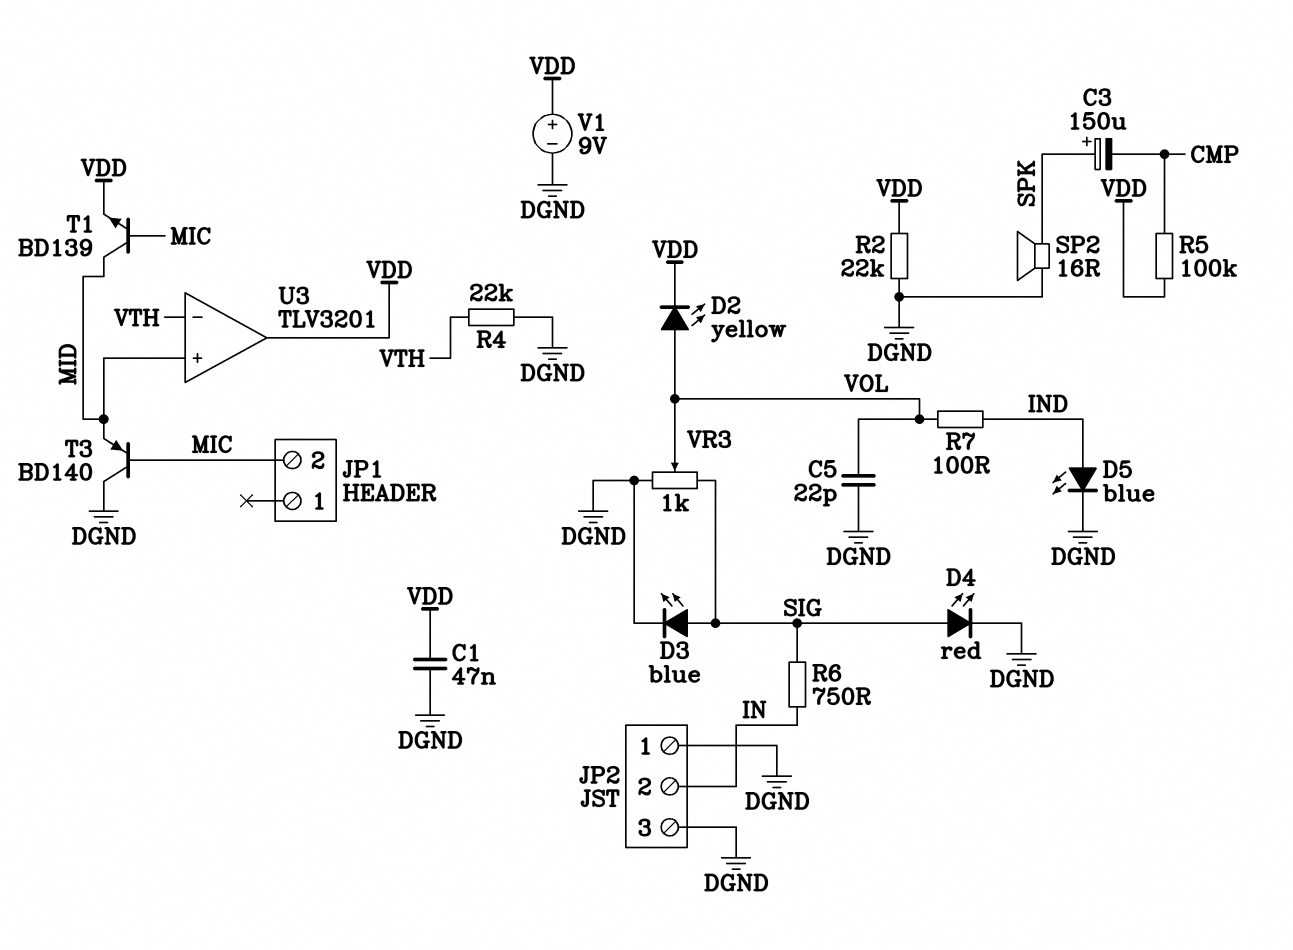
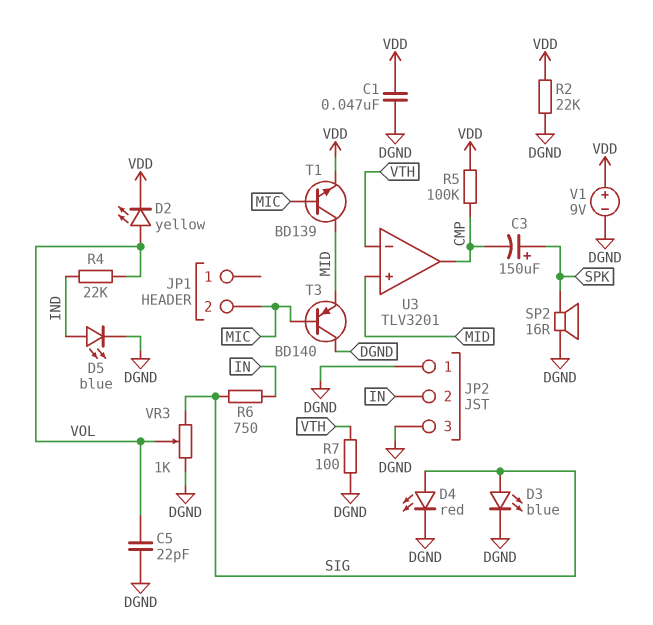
R4: 22k (DGND, VTH) -> 22k (IND, VOL)
R7: 100 (IND, VOL) -> 100 (DGND, VTH)
U3 pin out: VDD -> CMP

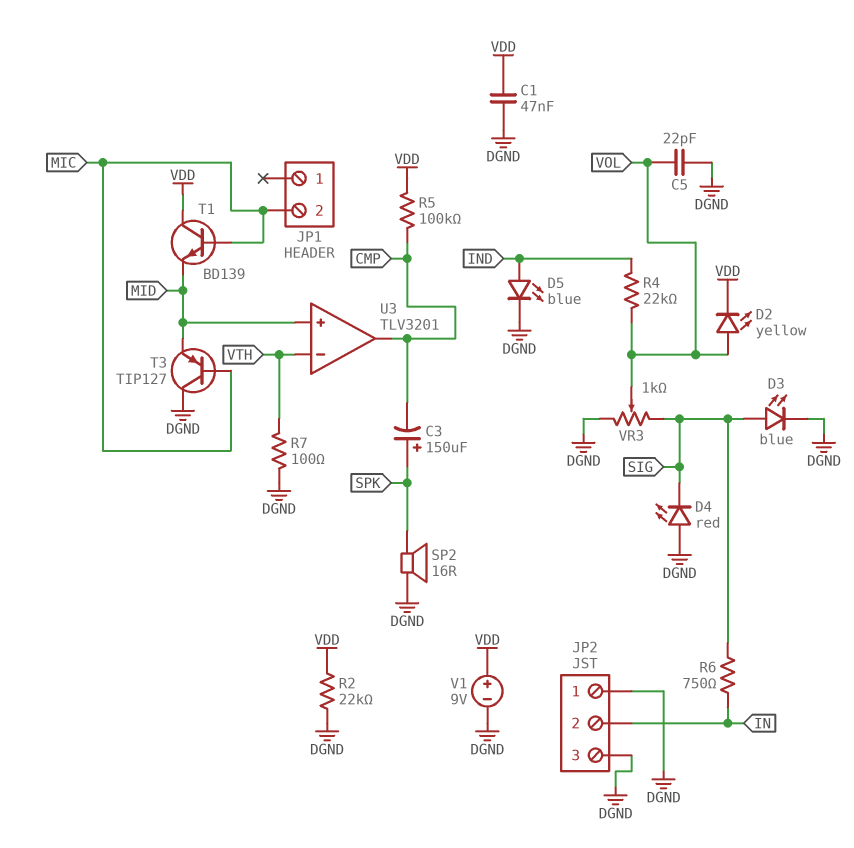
D4: LED red (A SIG, K DGND) -> LED red (A DGND, K SIG)
T1: NPN BD139 (B MIC, C MID, E VDD) -> NPN BD139 (B MIC, C VDD, E MID)
T3: PNP BD140 (B MIC, C DGND, E MID) -> PNP TIP127 (B MIC, C DGND, E MID)

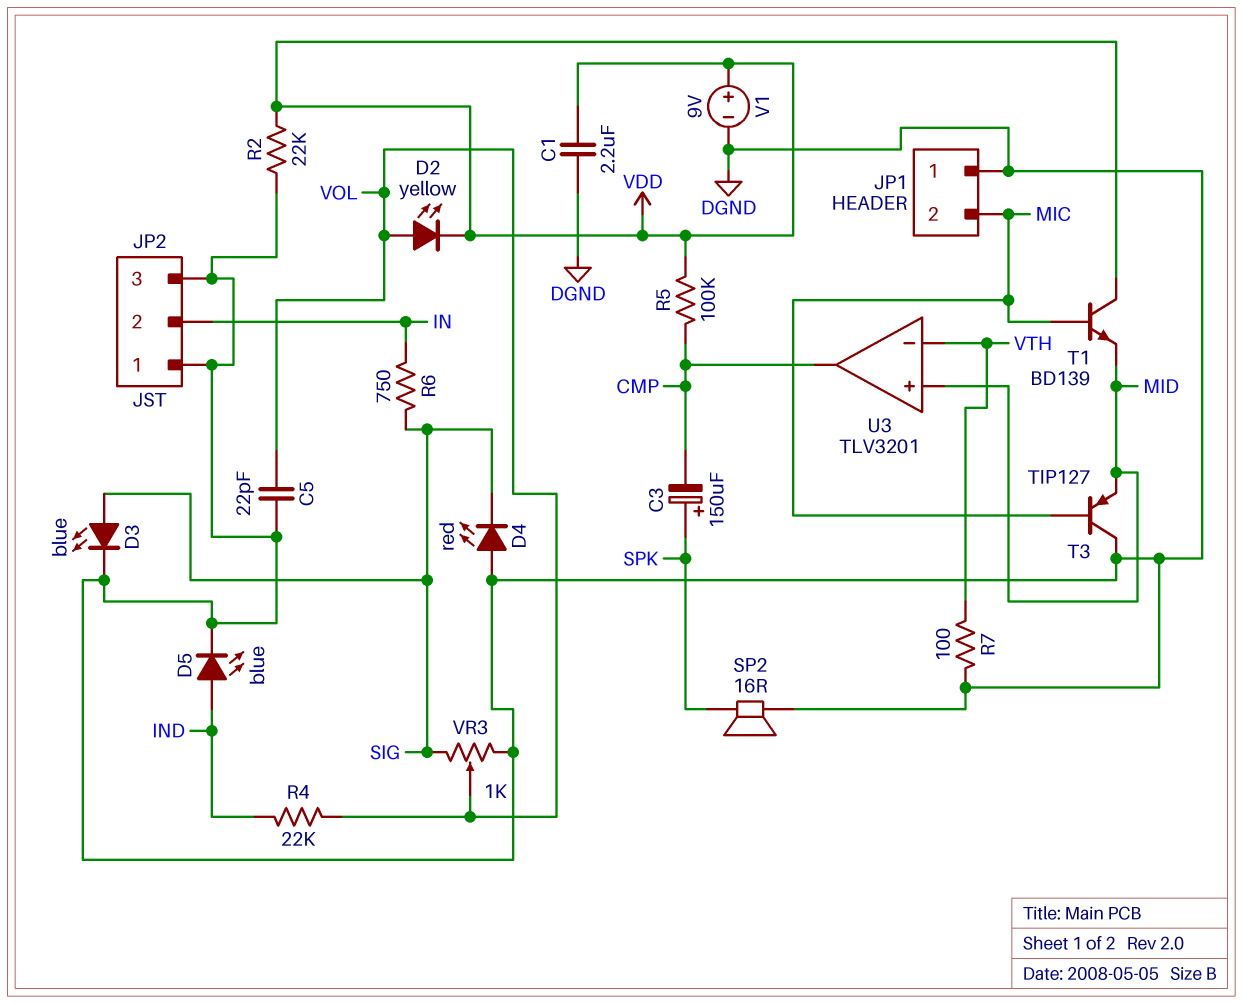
C1: 47nF (DGND, VDD) -> 2.2uF (DGND, VDD)
JP1 pin 1: none -> DGND

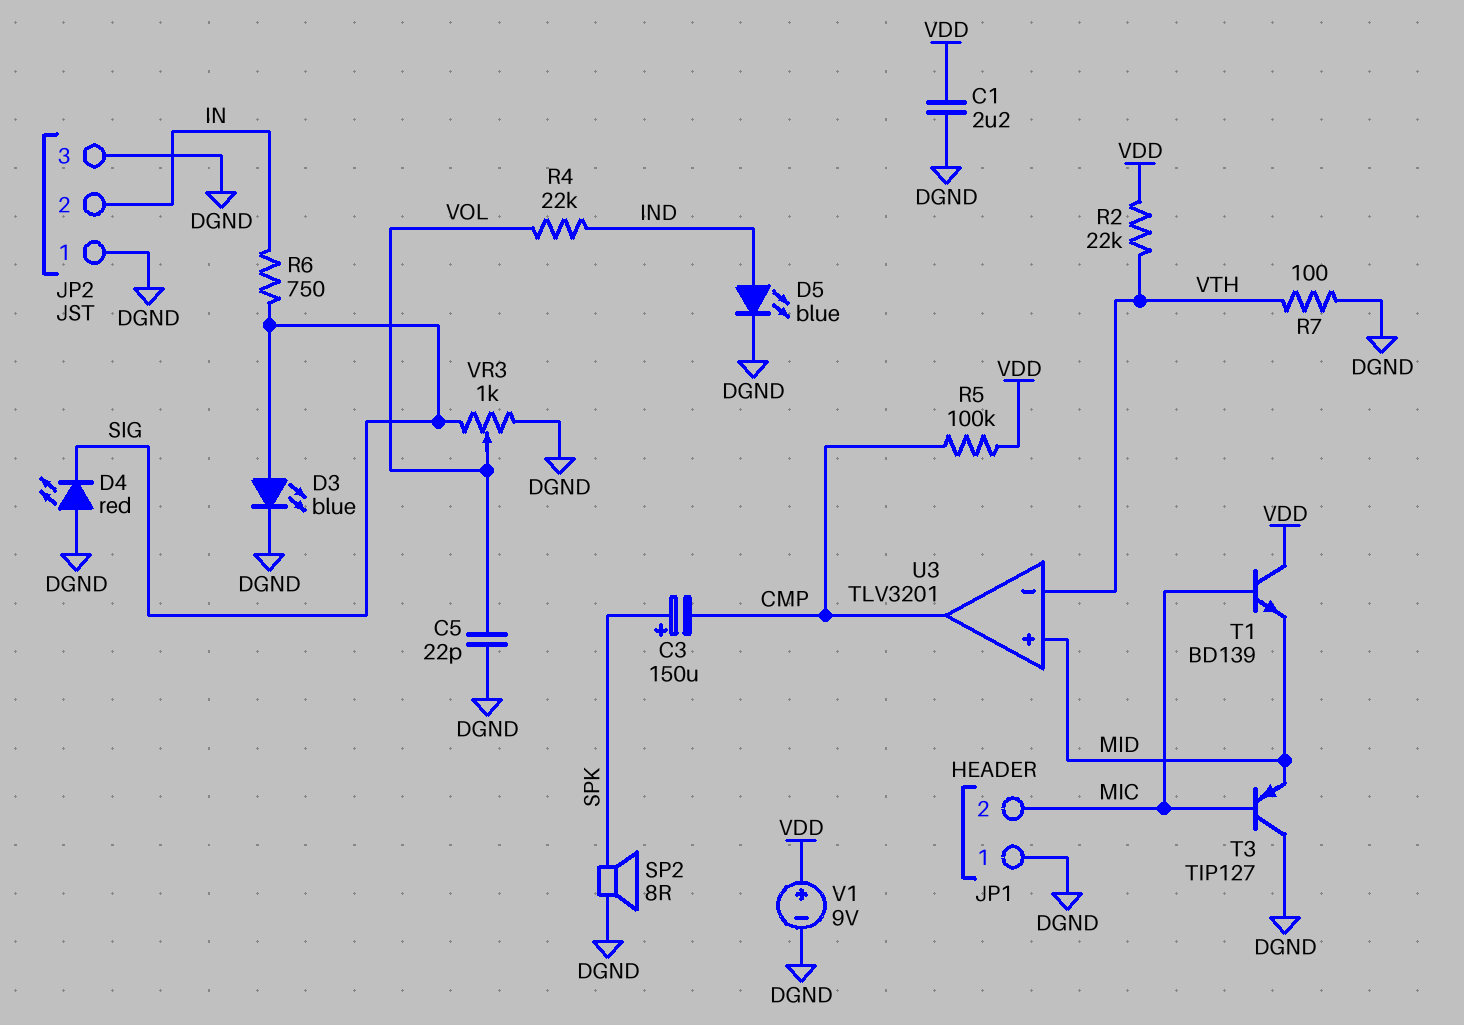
D2: LED yellow (A VOL, K VDD) -> none
R2: 22k (DGND, VDD) -> 22k (VDD, VTH)
SP2: speaker 16R (DGND, SPK) -> speaker 8R (DGND, SPK)

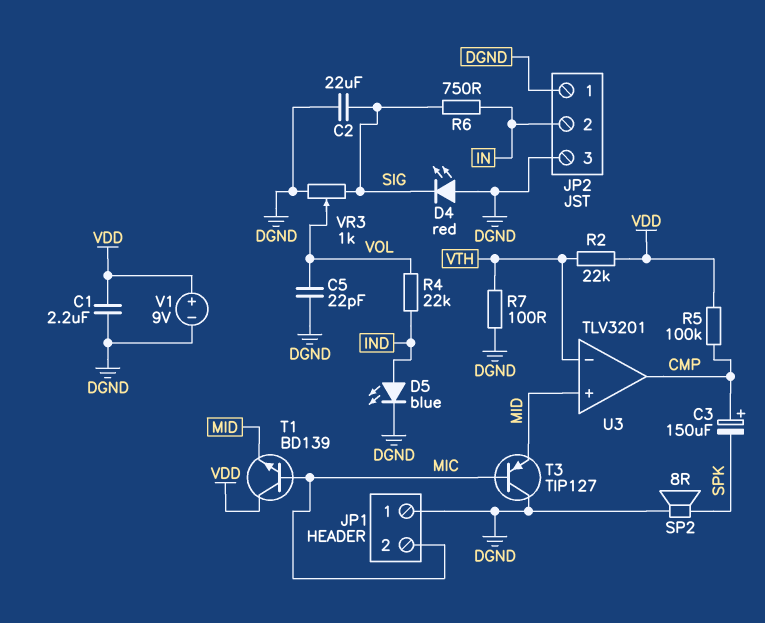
C2: none -> 22uF (DGND, SIG)
C3: 150uF (plus SPK, minus CMP) -> 150uF (plus CMP, minus SPK)
D3: LED blue (A SIG, K DGND) -> none

